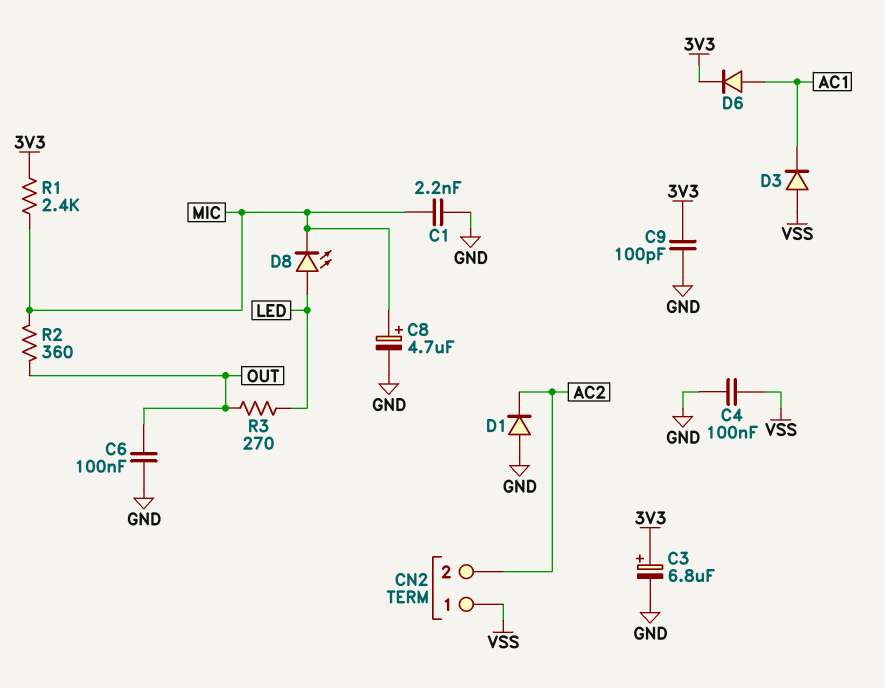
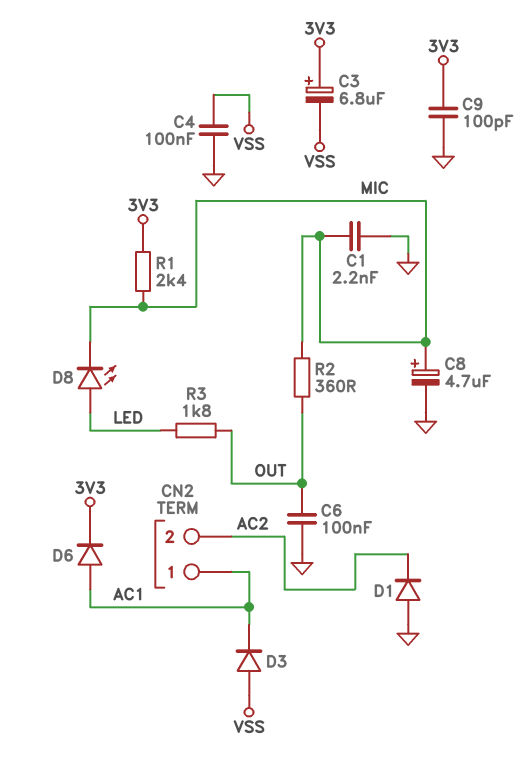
C3: 6.8uF (plus 3V3, minus GND) -> 6.8uF (plus 3V3, minus VSS)
CN2 pin 1: VSS -> AC1
R3: 270 (LED, OUT) -> 1.8k (LED, OUT)

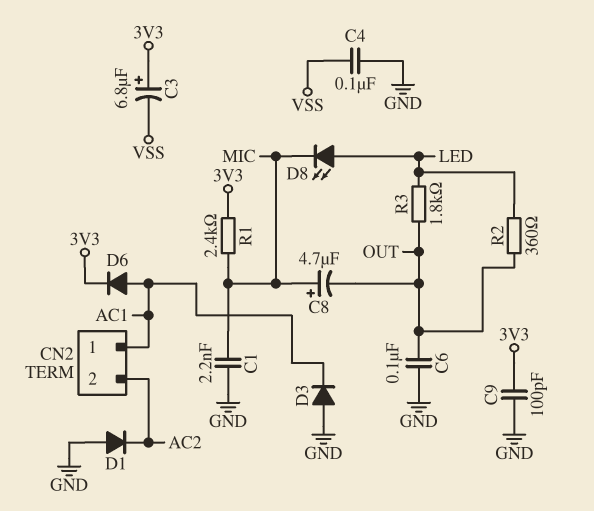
C8: 4.7uF (plus MIC, minus GND) -> 4.7uF (plus MIC, minus OUT)
D3: diode (A VSS, K AC1) -> diode (A GND, K AC1)
R2: 360 (MIC, OUT) -> 360 (LED, OUT)

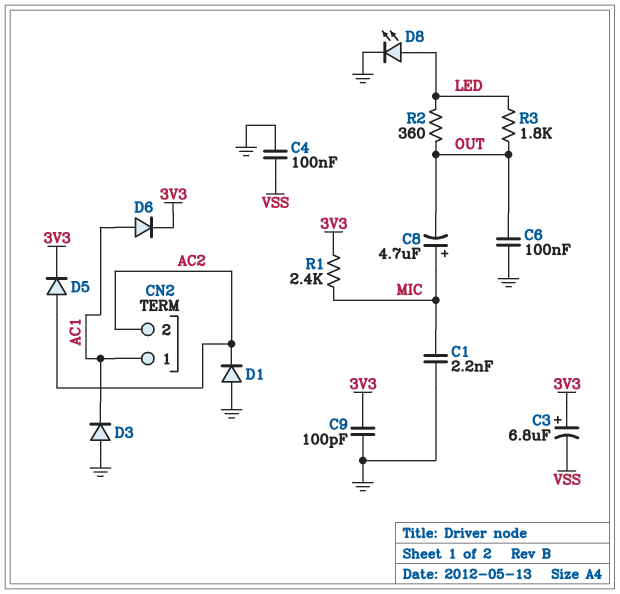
D5: none -> diode (A AC2, K 3V3)
D8: LED (A LED, K MIC) -> LED (A LED, K GND)

